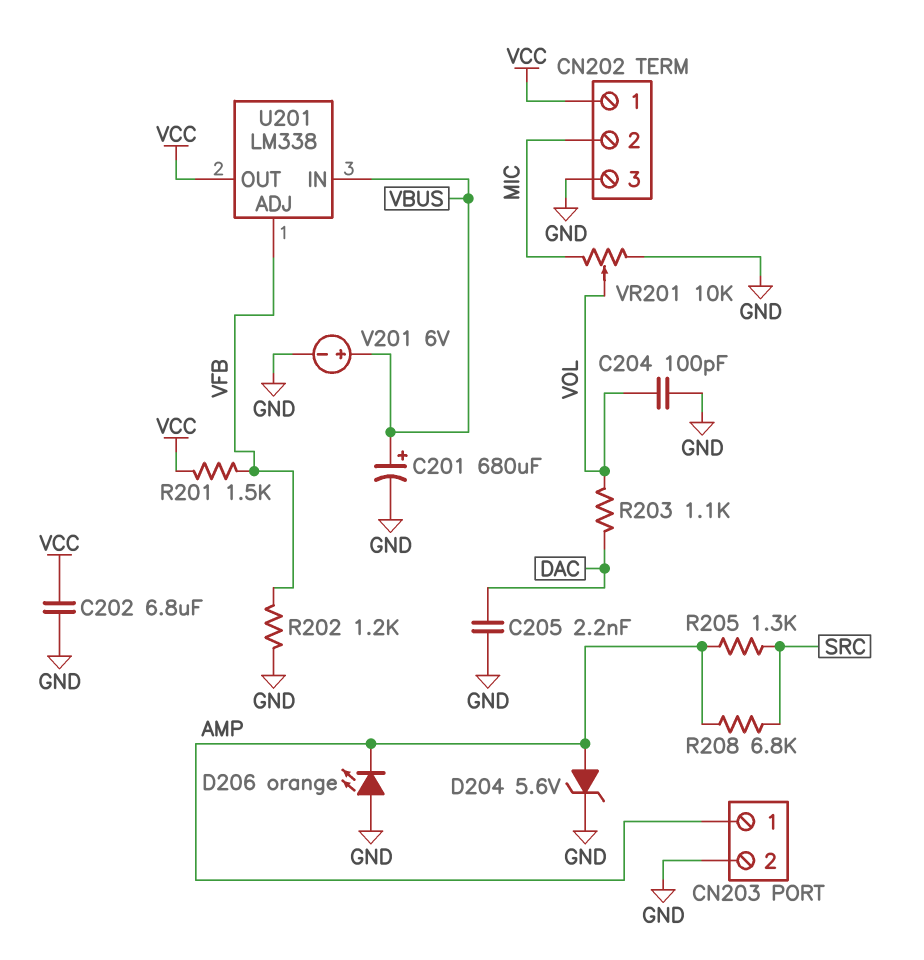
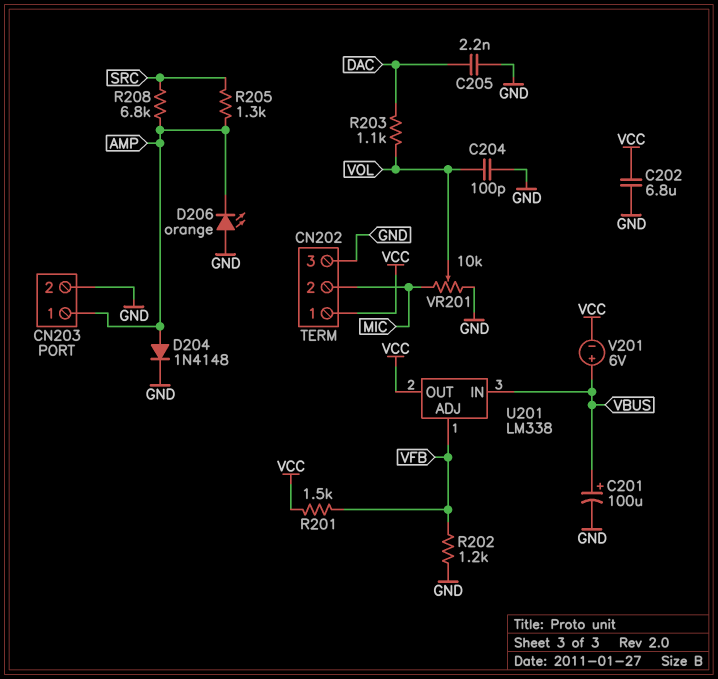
C201: 680uF (plus VBUS, minus GND) -> 100uF (plus VBUS, minus GND)
D204: zener 5.6V (A AMP, K GND) -> diode 1N4148 (A AMP, K GND)
V201: 6V (plus VBUS, minus GND) -> 6V (plus VBUS, minus VCC)

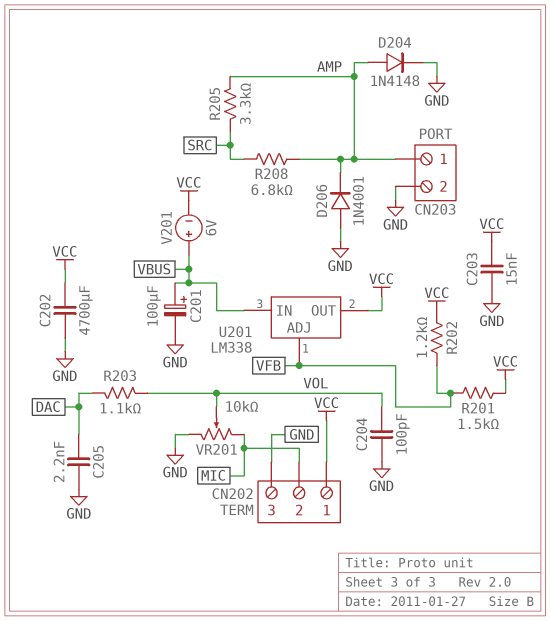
C202: 6.8uF (GND, VCC) -> 4700uF (GND, VCC)
C203: none -> 15nF (GND, VCC)
D206: LED orange (A GND, K AMP) -> diode 1N4001 (A GND, K AMP)
R202: 1.2k (GND, VFB) -> 1.2k (VCC, VFB)
R205: 1.3k (AMP, SRC) -> 3.3k (AMP, SRC)

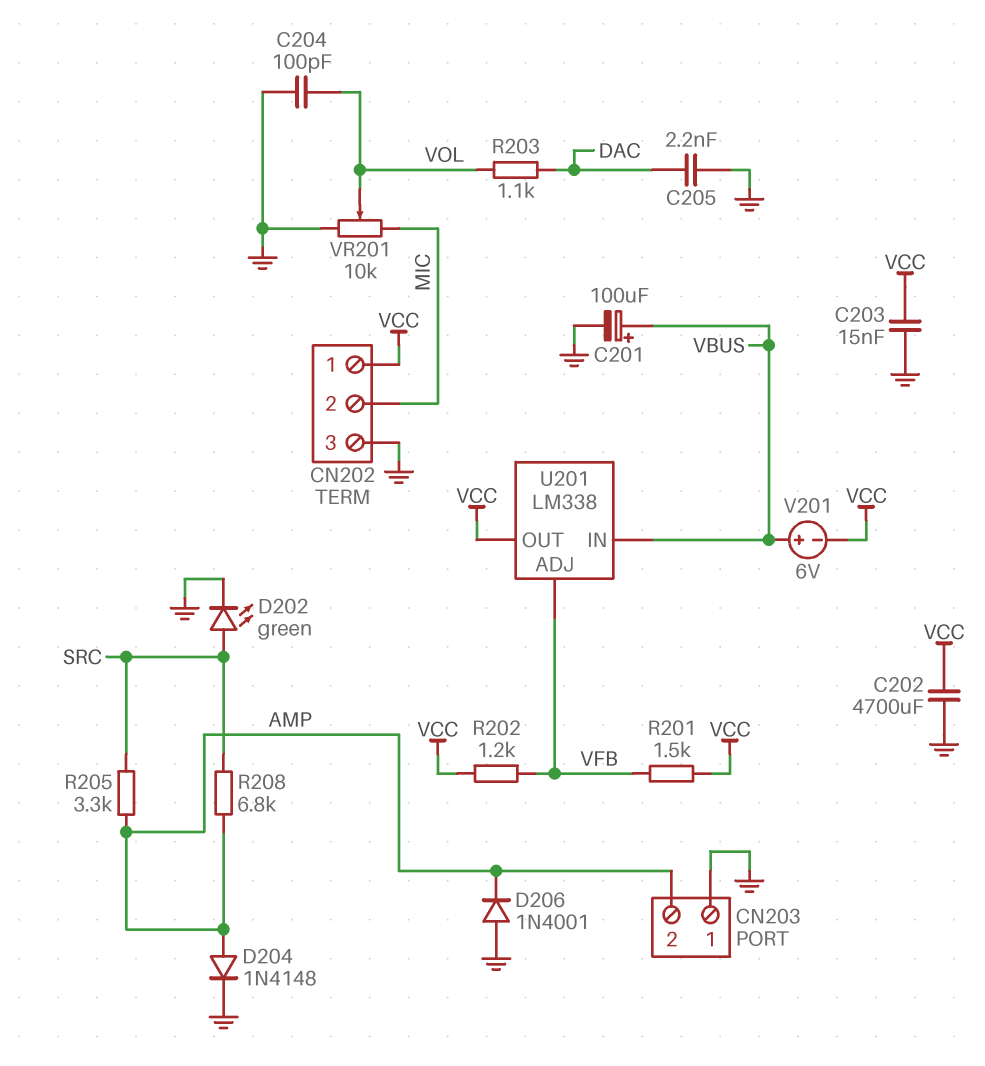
CN203 pin 1: AMP -> GND
CN203 pin 2: GND -> AMP
D202: none -> LED green (A SRC, K GND)

